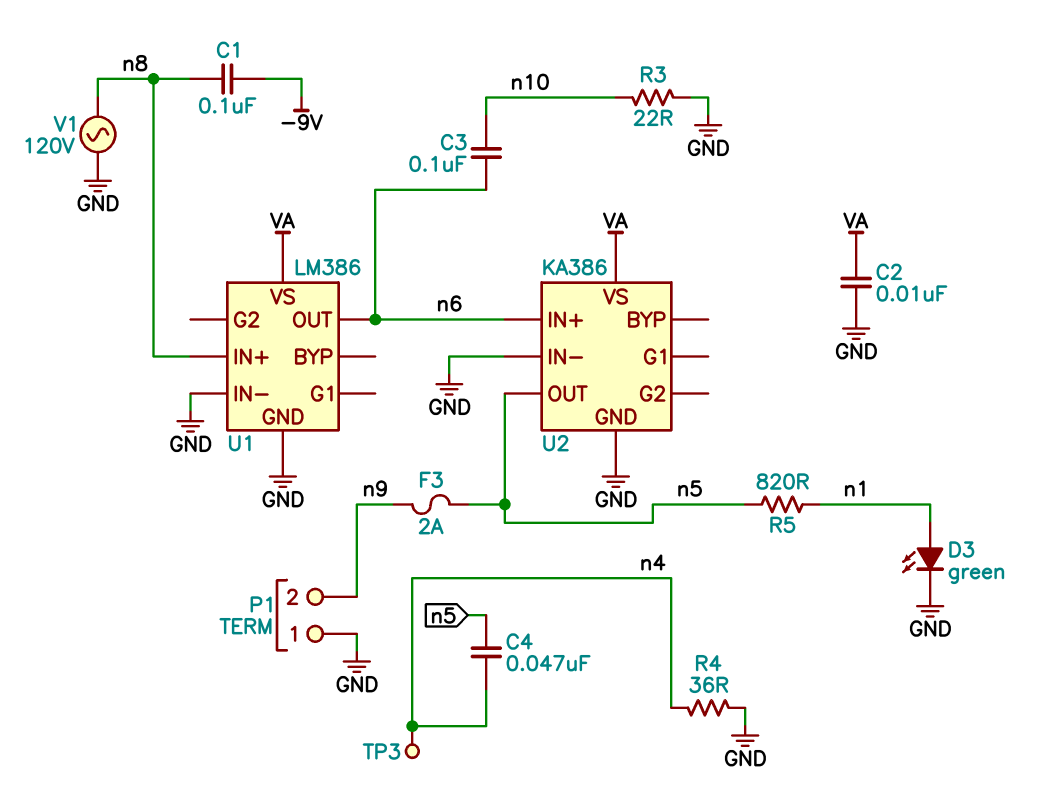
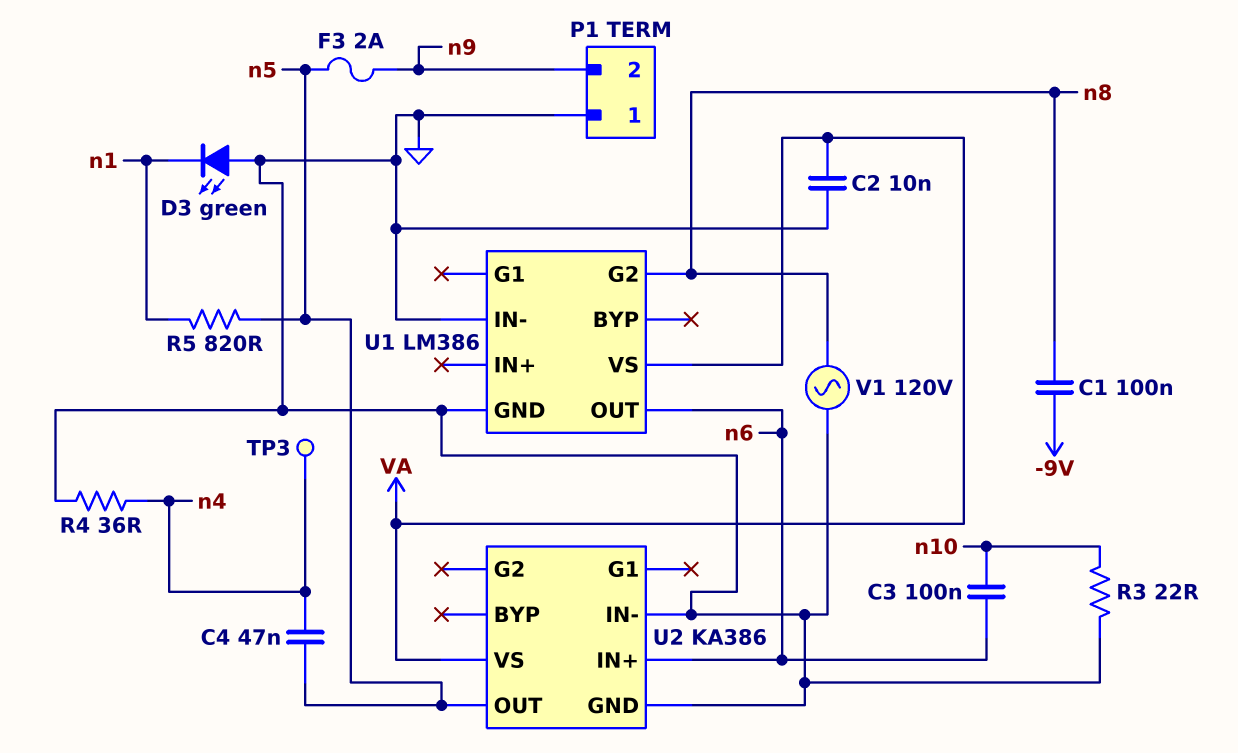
D3: LED green (A n1, K GND) -> LED green (A GND, K n1)
U1 pin G2: none -> n8
U1 pin IN+: n8 -> none

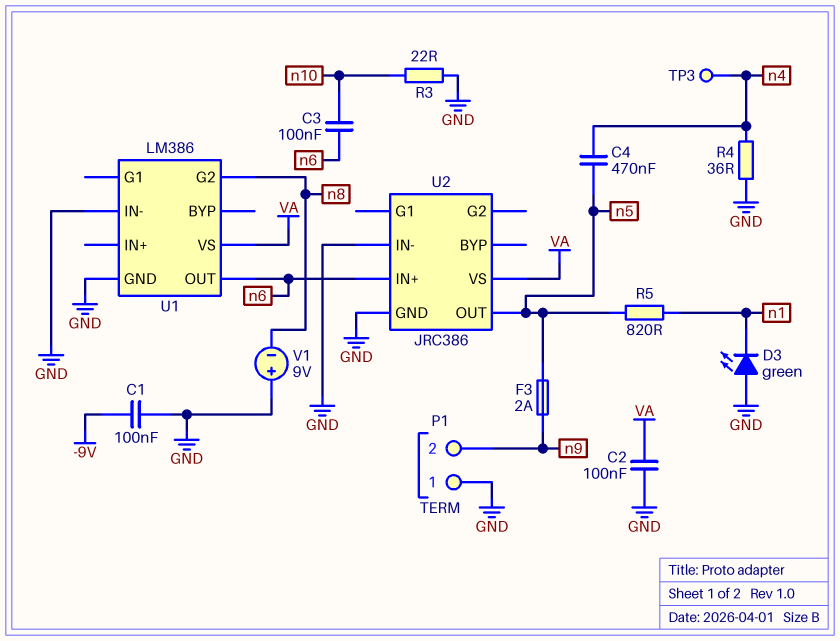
C1: 100nF (-9V, n8) -> 100nF (-9V, GND)
C2: 10nF (GND, VA) -> 100nF (GND, VA)
C4: 47nF (n4, n5) -> 470nF (n4, n5)
U2: KA386 -> JRC386
V1: AC 120V (GND, n8) -> 9V (plus GND, minus n8)

